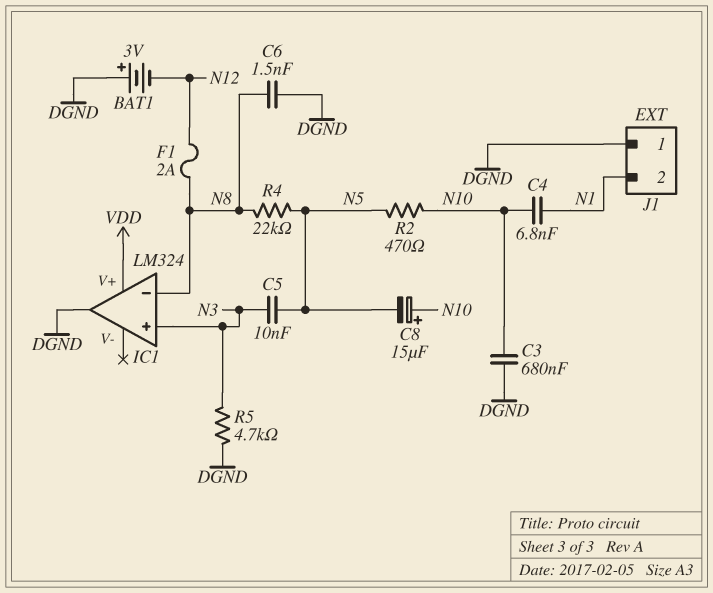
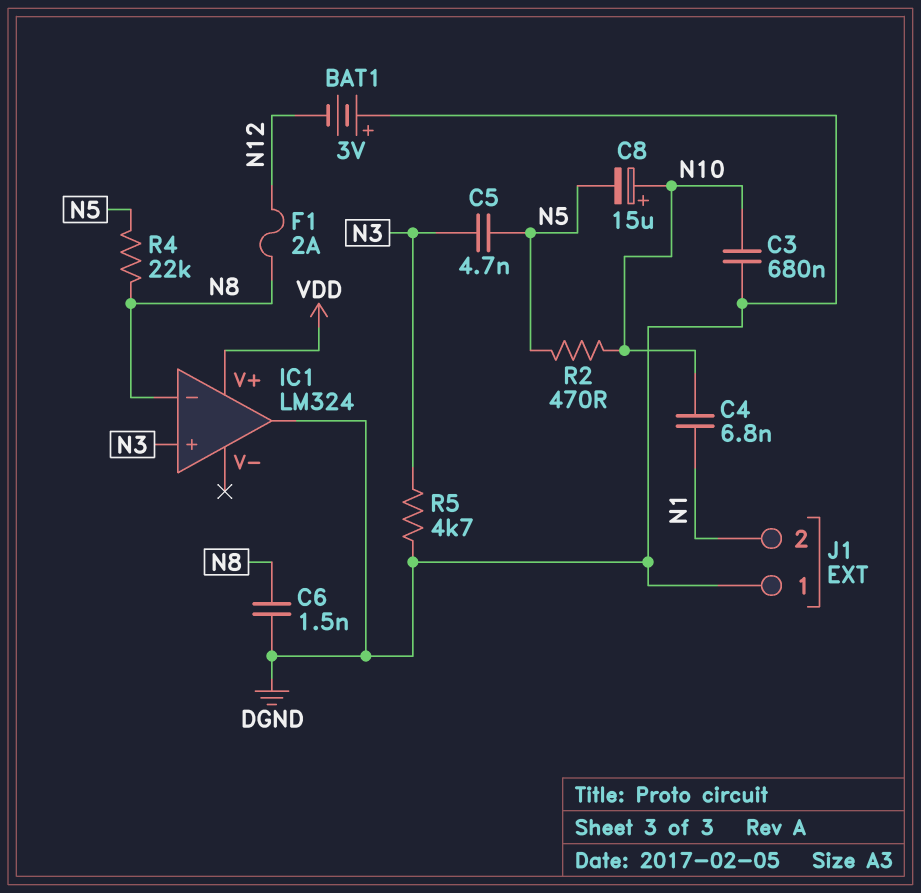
C5: 10nF (N3, N5) -> 4.7nF (N3, N5)

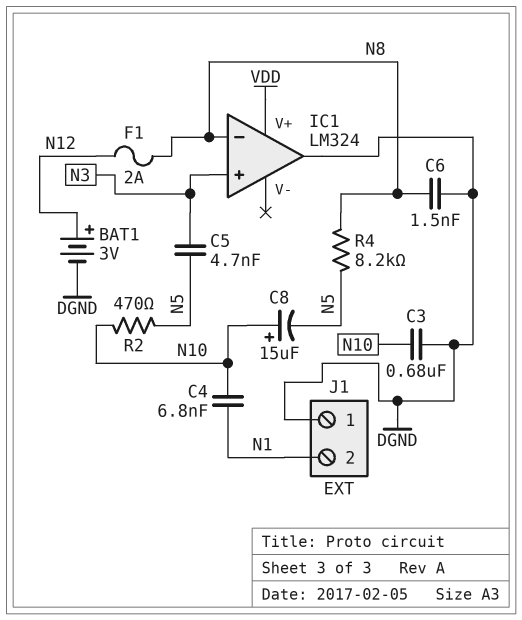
BAT1: 3V (plus DGND, minus N12) -> 3V (plus N12, minus DGND)
R4: 22k (N5, N8) -> 8.2k (N5, N8)
R5: 4.7k (DGND, N3) -> none

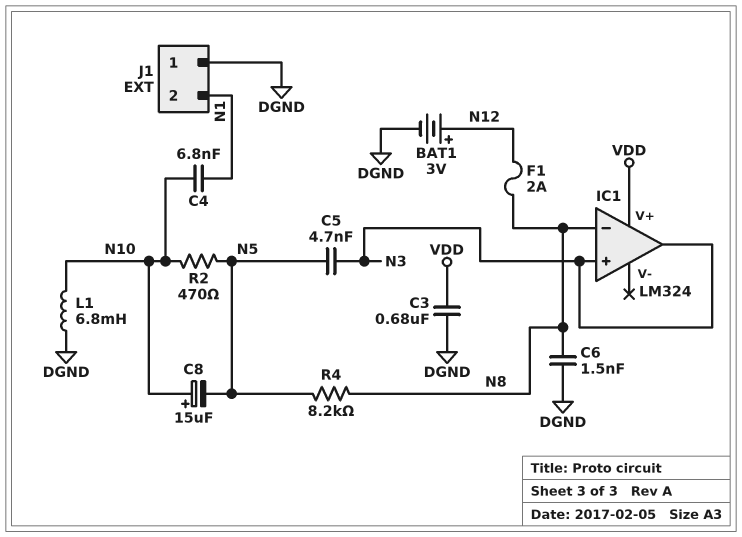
C3: 680nF (DGND, N10) -> 680nF (DGND, VDD)
IC1 pin out: DGND -> N3
L1: none -> 6.8mH (DGND, N10)

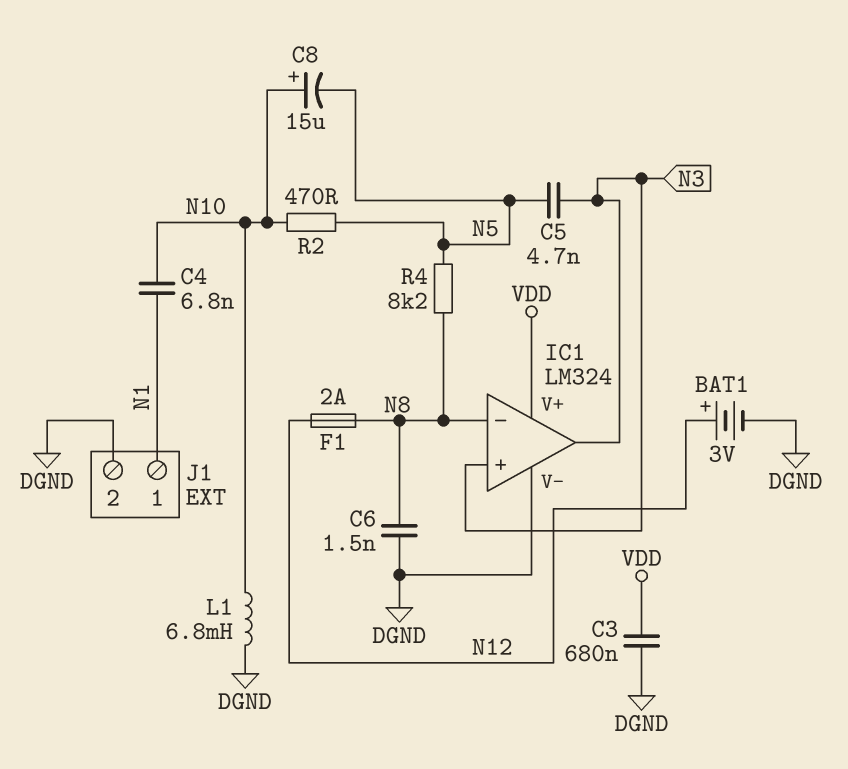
IC1 pin V-: none -> DGND
J1 pin 1: DGND -> N1
J1 pin 2: N1 -> DGND

